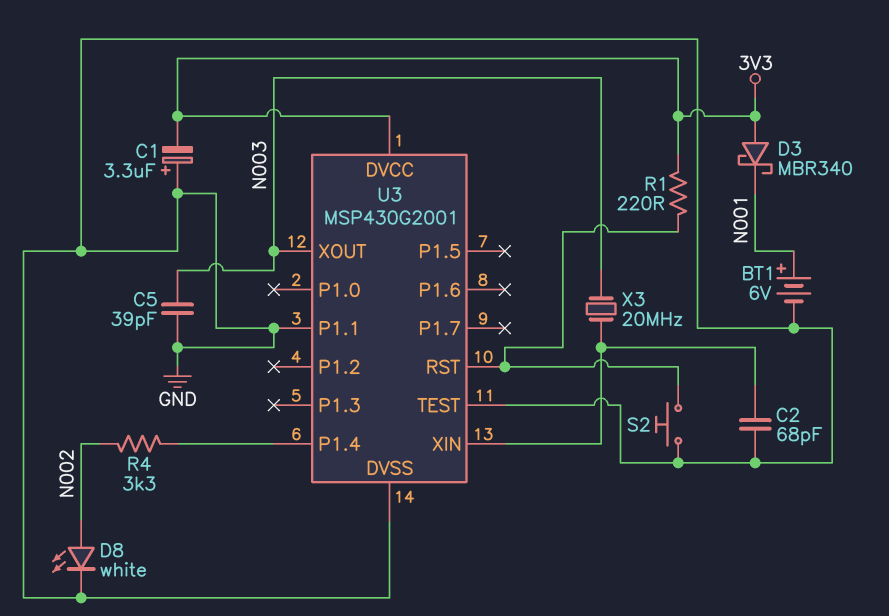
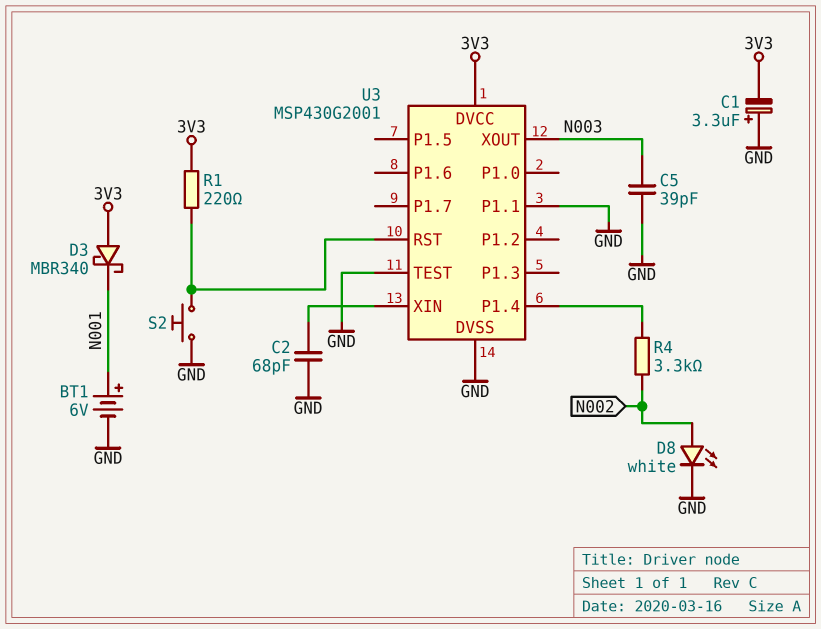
X3: 20MHz (N003, U3/XIN) -> none

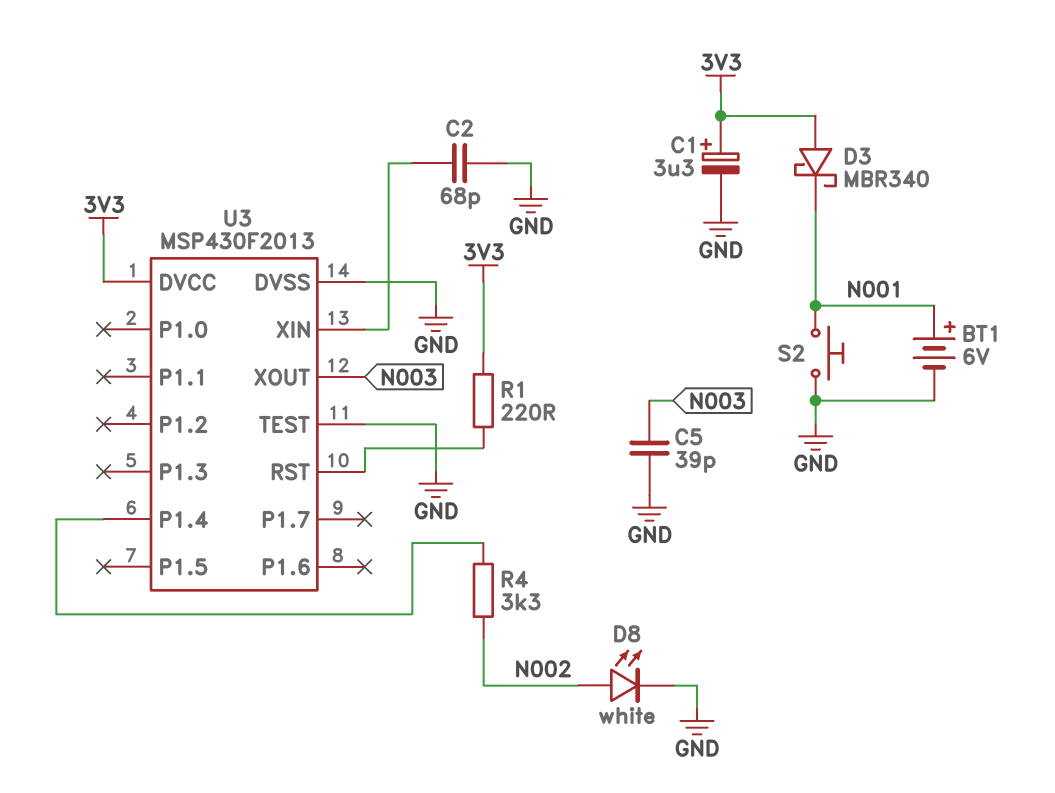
C1: 3.3uF (plus GND, minus 3V3) -> 3.3uF (plus 3V3, minus GND)
S2: button (GND, U3/RST) -> button (GND, N001)
U3: MSP430G2001 -> MSP430F2013
U3 pin P1.1: GND -> none

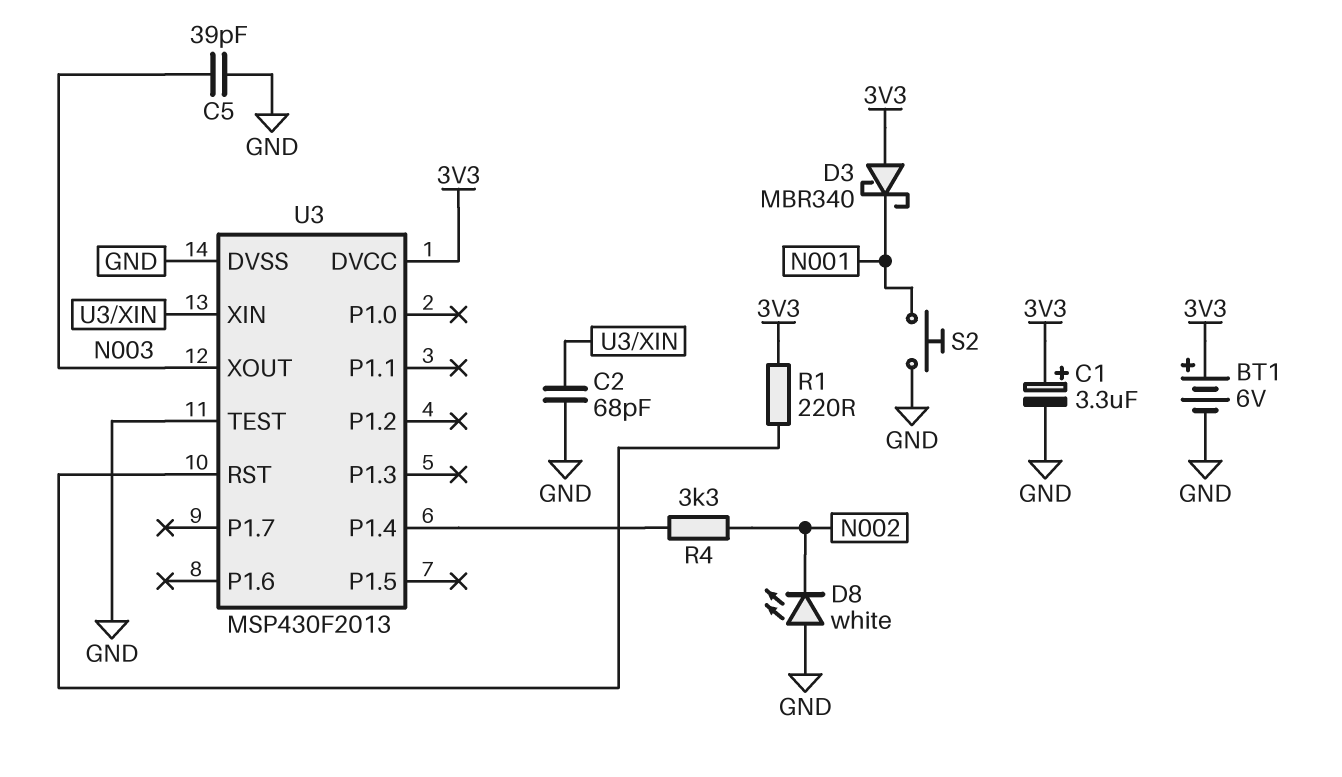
BT1: 6V (plus N001, minus GND) -> 6V (plus 3V3, minus GND)
D8: LED white (A N002, K GND) -> LED white (A GND, K N002)

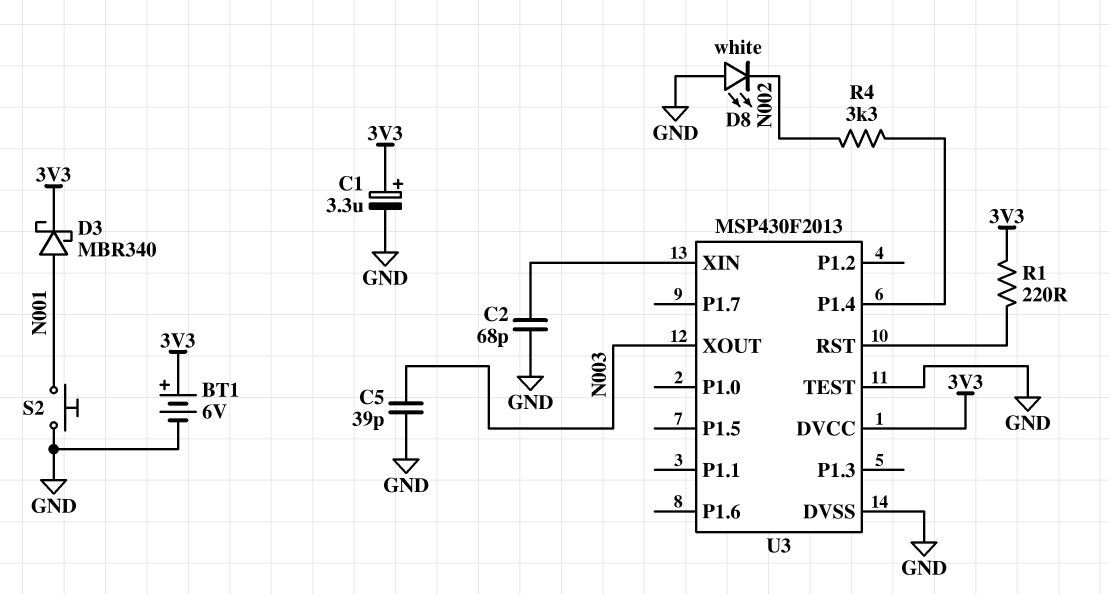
D3: schottky MBR340 (A 3V3, K N001) -> schottky MBR340 (A N001, K 3V3)

